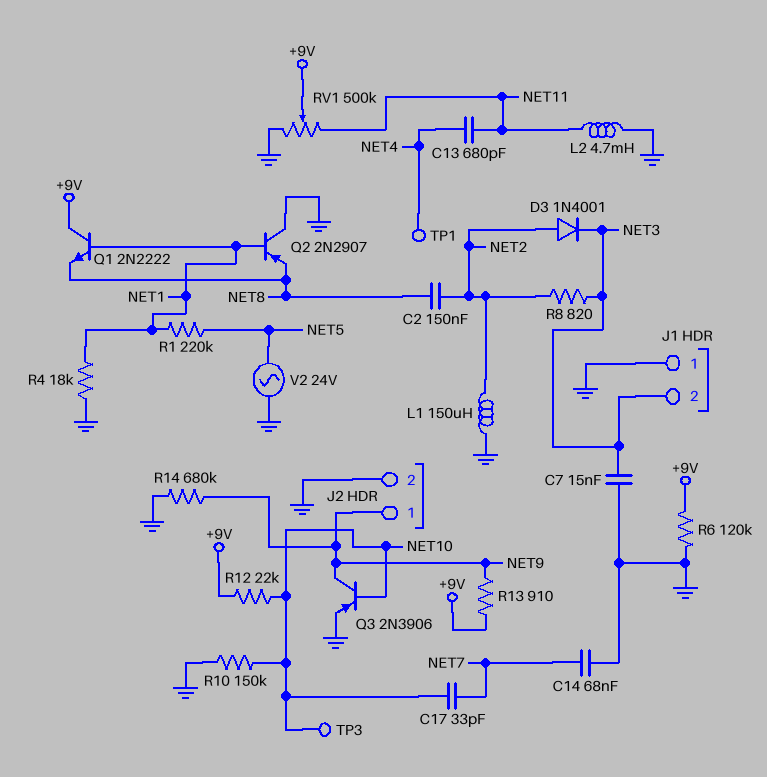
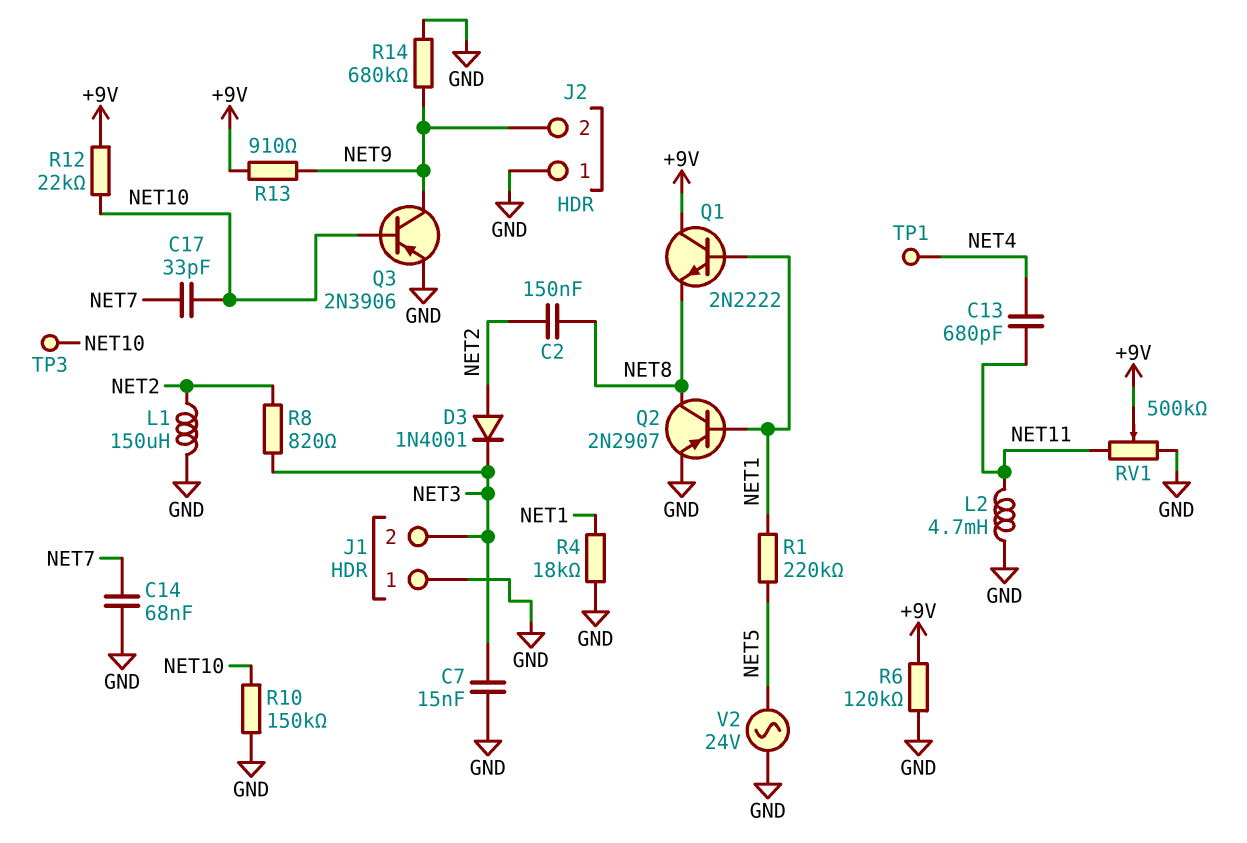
J2 pin 1: NET9 -> GND
J2 pin 2: GND -> NET9
Q2: PNP 2N2907 (B NET1, C GND, E NET8) -> PNP 2N2907 (B NET1, C NET8, E GND)

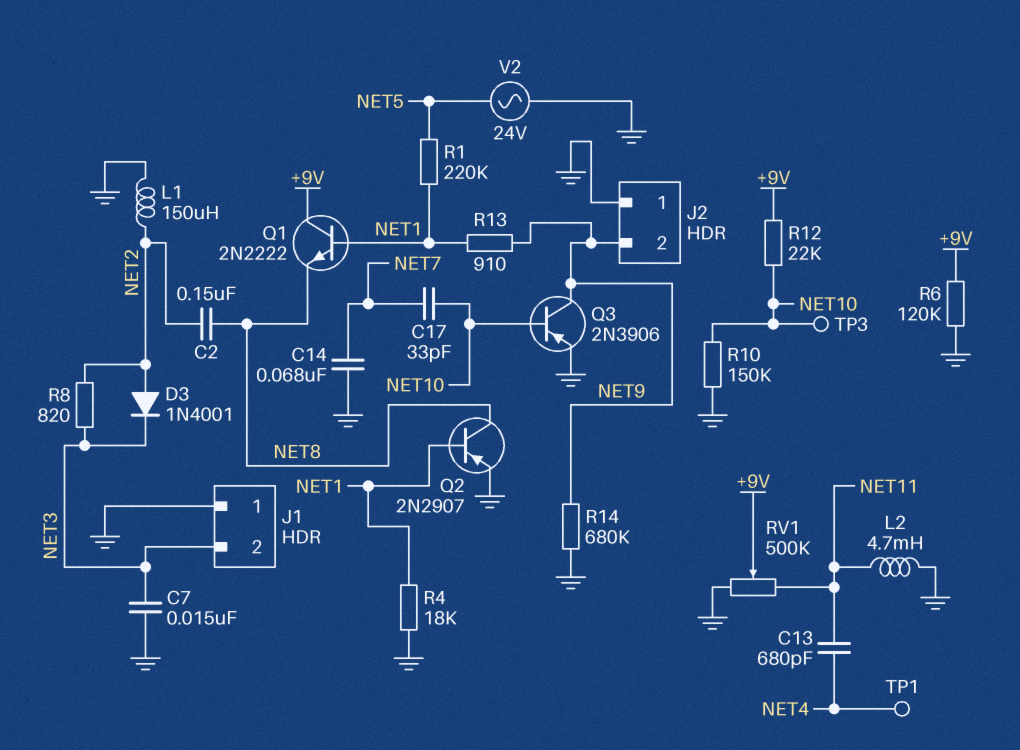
R13: 910 (+9V, NET9) -> 910 (NET1, NET9)

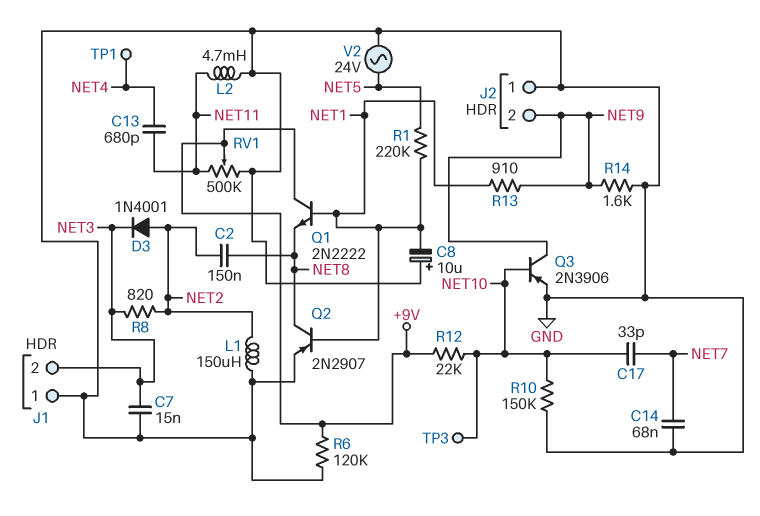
C8: none -> 10uF (plus GND, minus NET1)
R4: 18k (GND, NET1) -> none
R14: 680k (GND, NET9) -> 1.6k (GND, NET9)

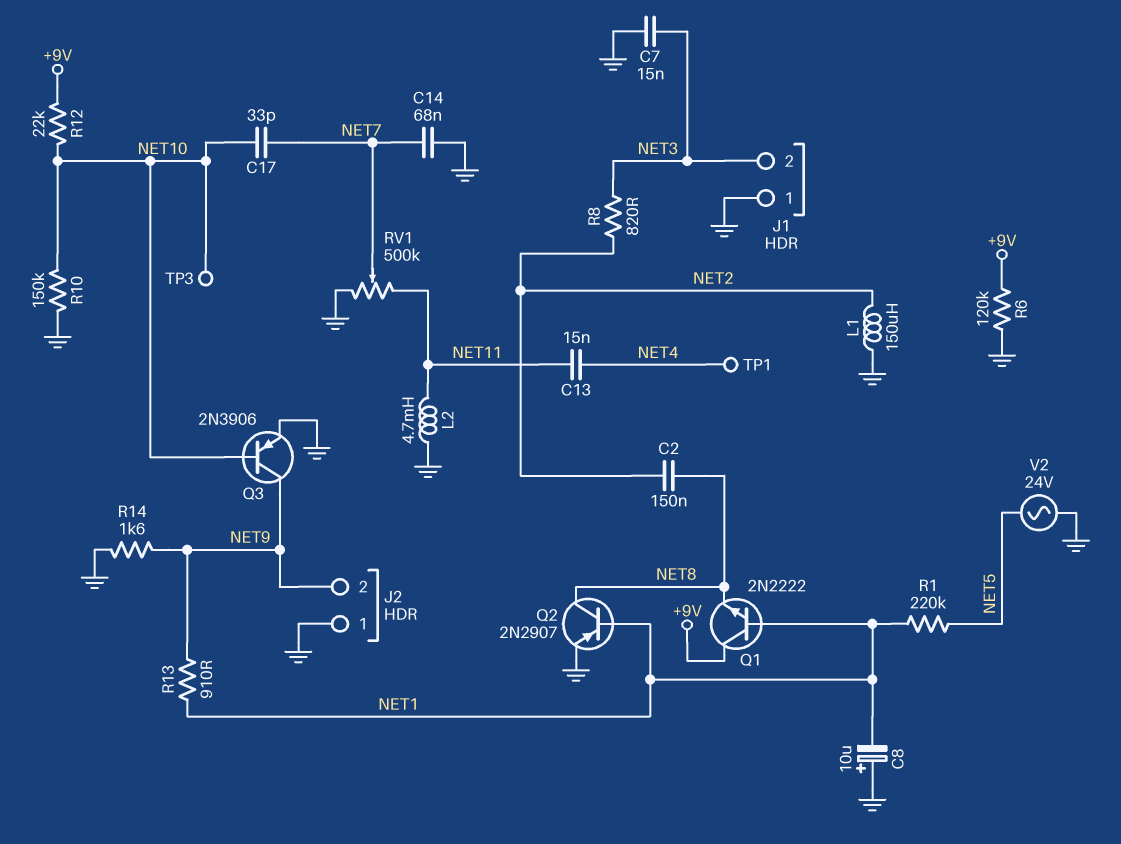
C13: 680pF (NET4, NET11) -> 15nF (NET4, NET11)
D3: diode 1N4001 (A NET2, K NET3) -> none
RV1: 500k (GND, NET11, wiper +9V) -> 500k (GND, NET11, wiper NET7)

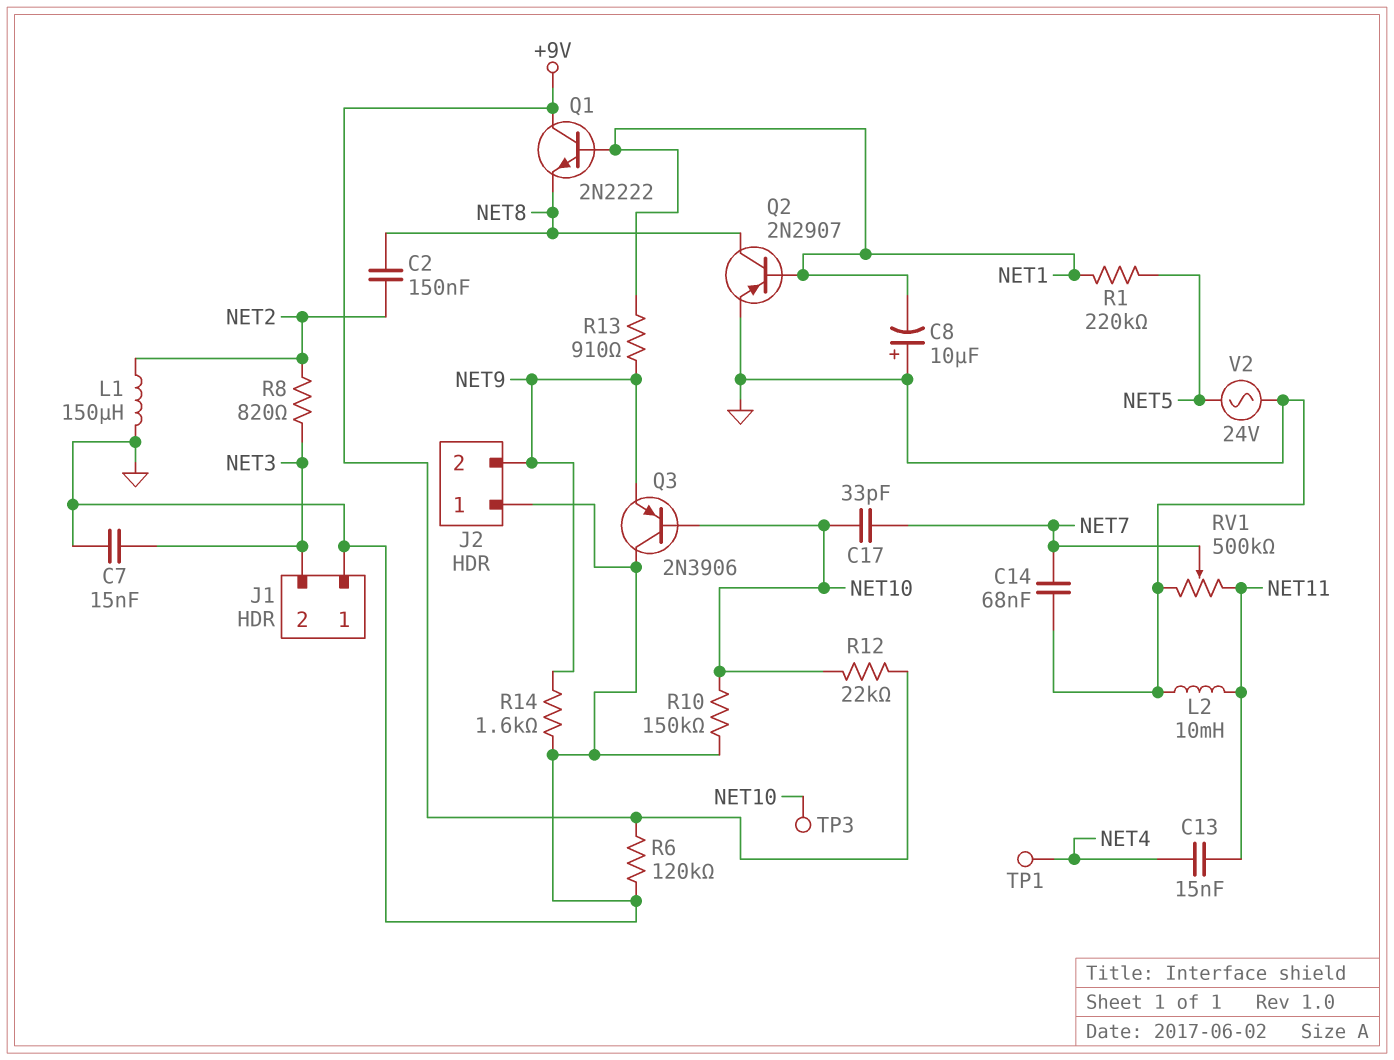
L2: 4.7mH (GND, NET11) -> 10mH (GND, NET11)
Q3: PNP 2N3906 (B NET10, C NET9, E GND) -> PNP 2N3906 (B NET10, C GND, E NET9)

